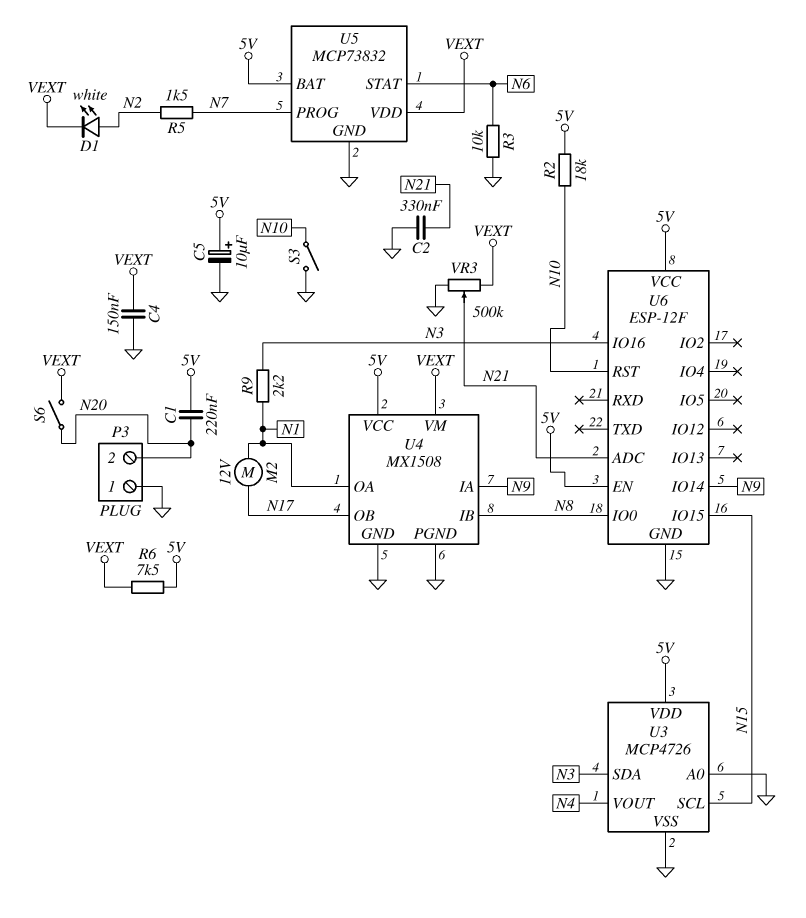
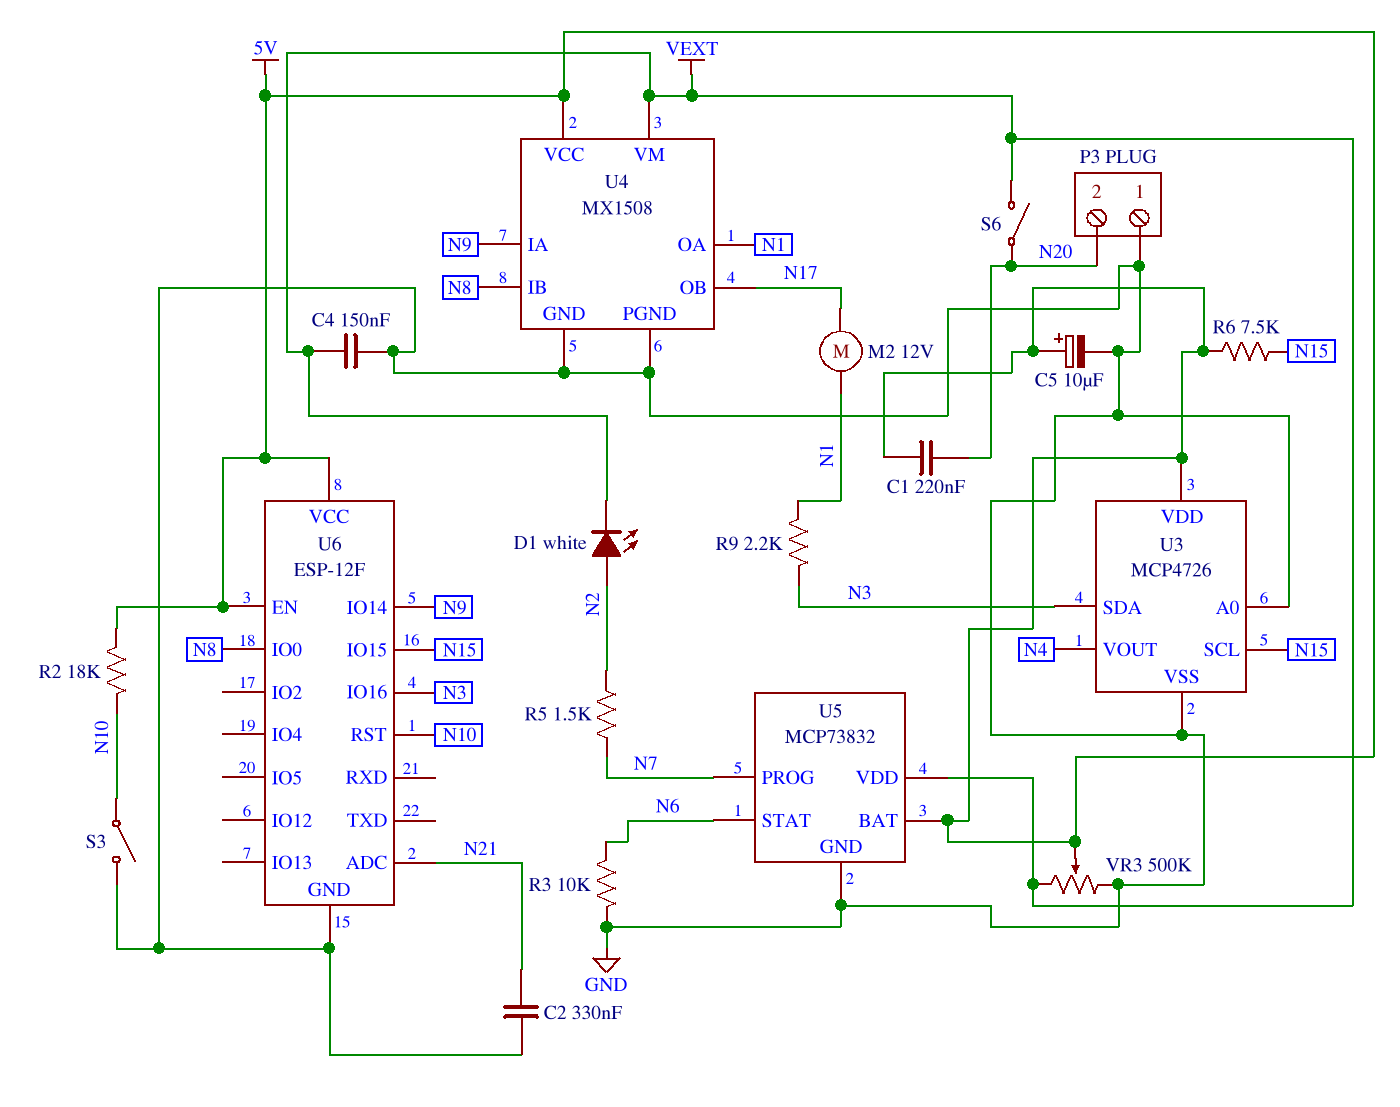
R6: 7.5k (5V, VEXT) -> 7.5k (5V, N15)
VR3: 500k (GND, VEXT, wiper N21) -> 500k (GND, VEXT, wiper 5V)

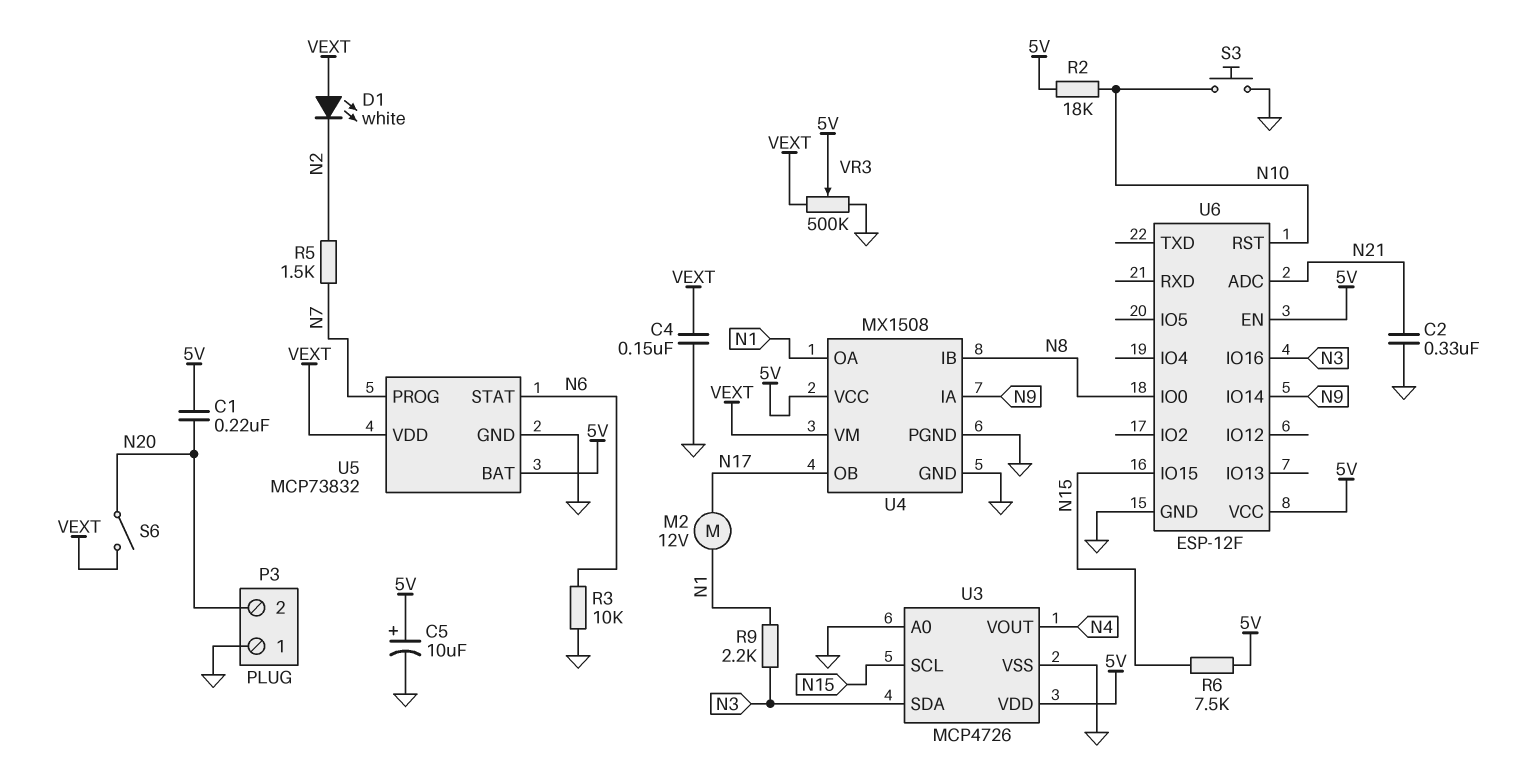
D1: LED white (A N2, K VEXT) -> LED white (A VEXT, K N2)
S3: switch (GND, N10) -> button (GND, N10)

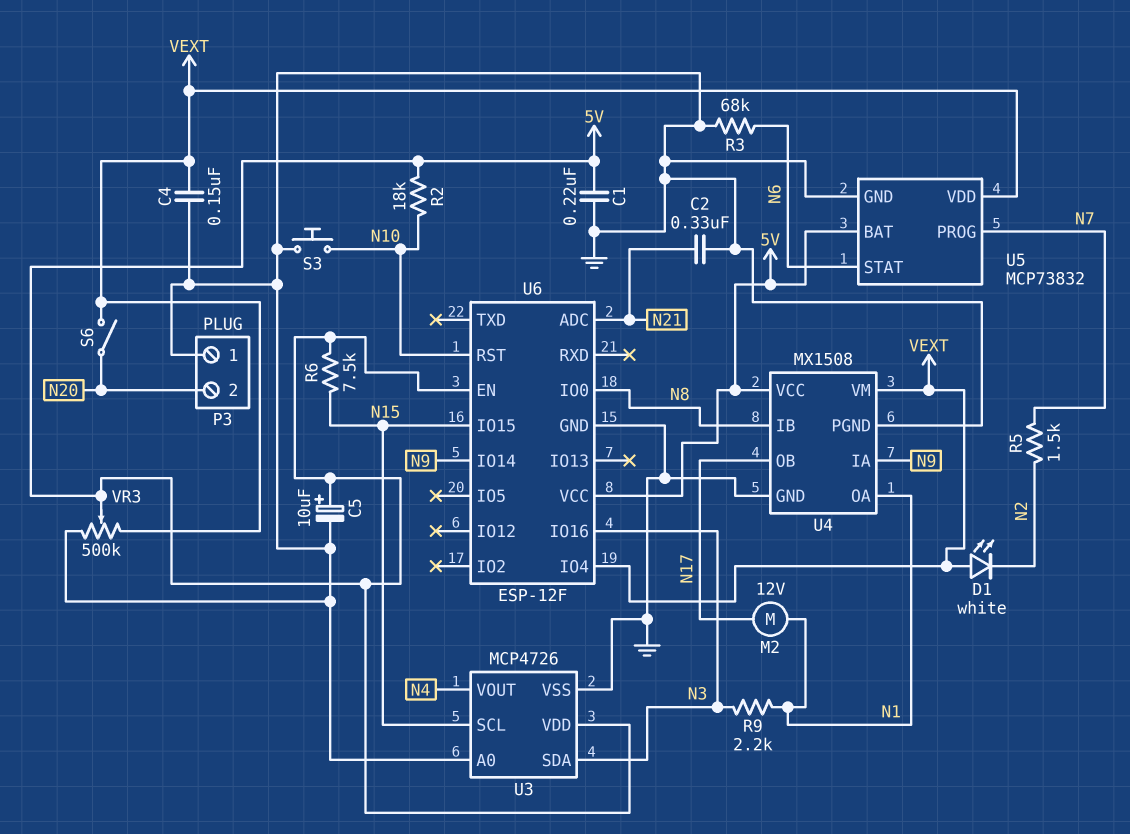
C1: 220nF (5V, N20) -> 220nF (5V, GND)
R3: 10k (GND, N6) -> 68k (GND, N6)
U6 pin IO4: none -> VEXT

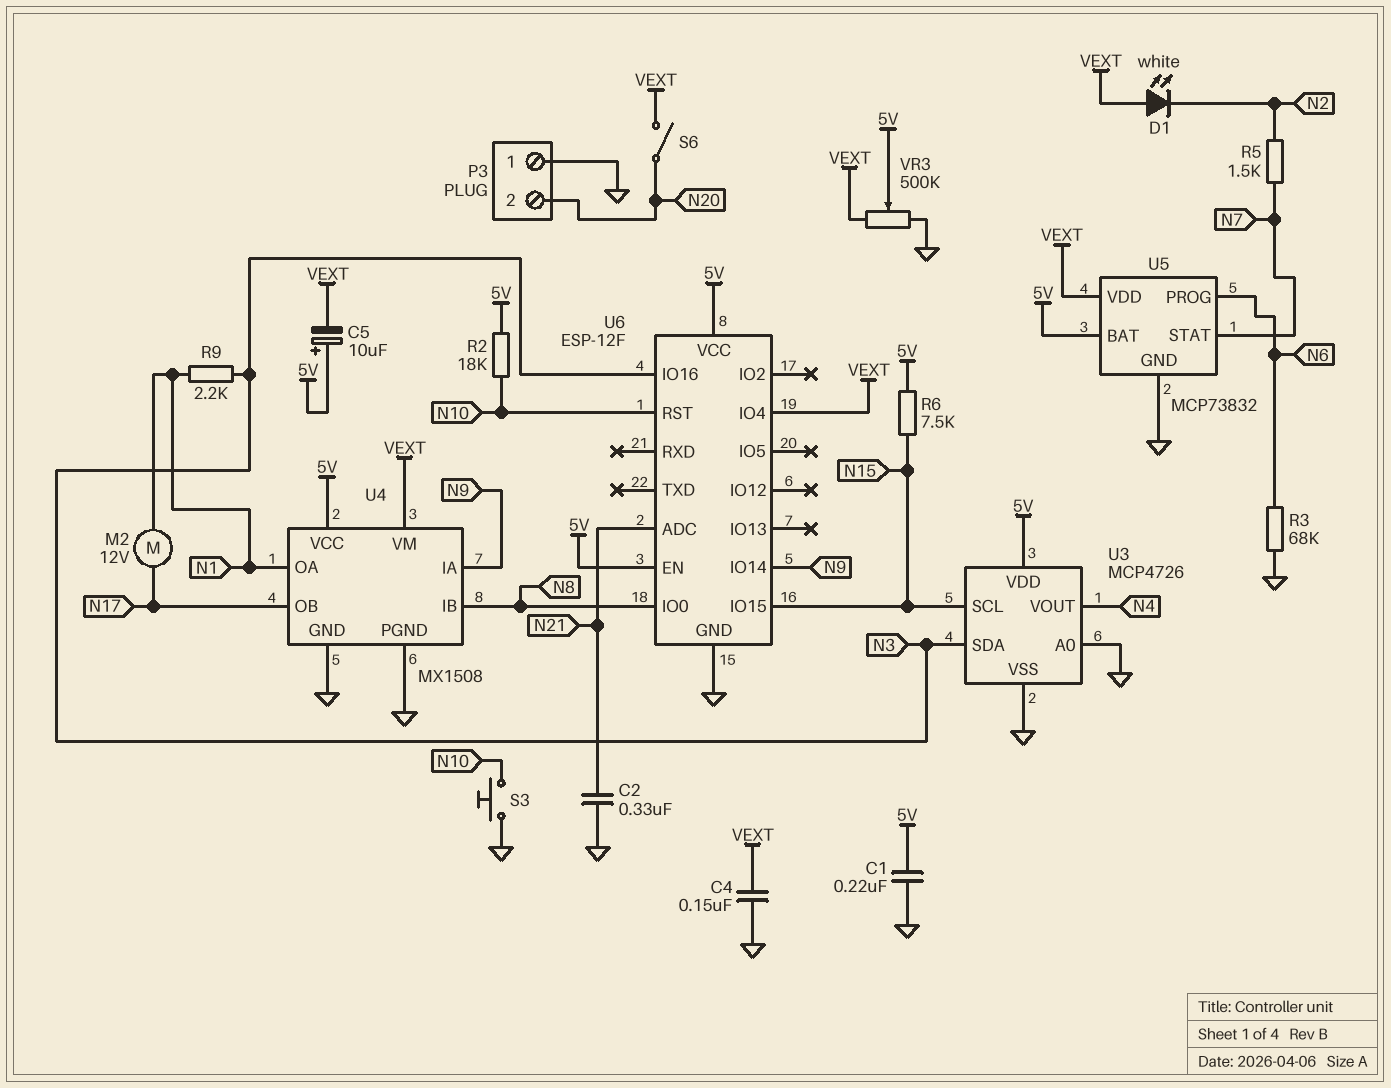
C5: 10uF (plus 5V, minus GND) -> 10uF (plus 5V, minus VEXT)
U5 pin PROG: N7 -> N6
U5 pin STAT: N6 -> N7

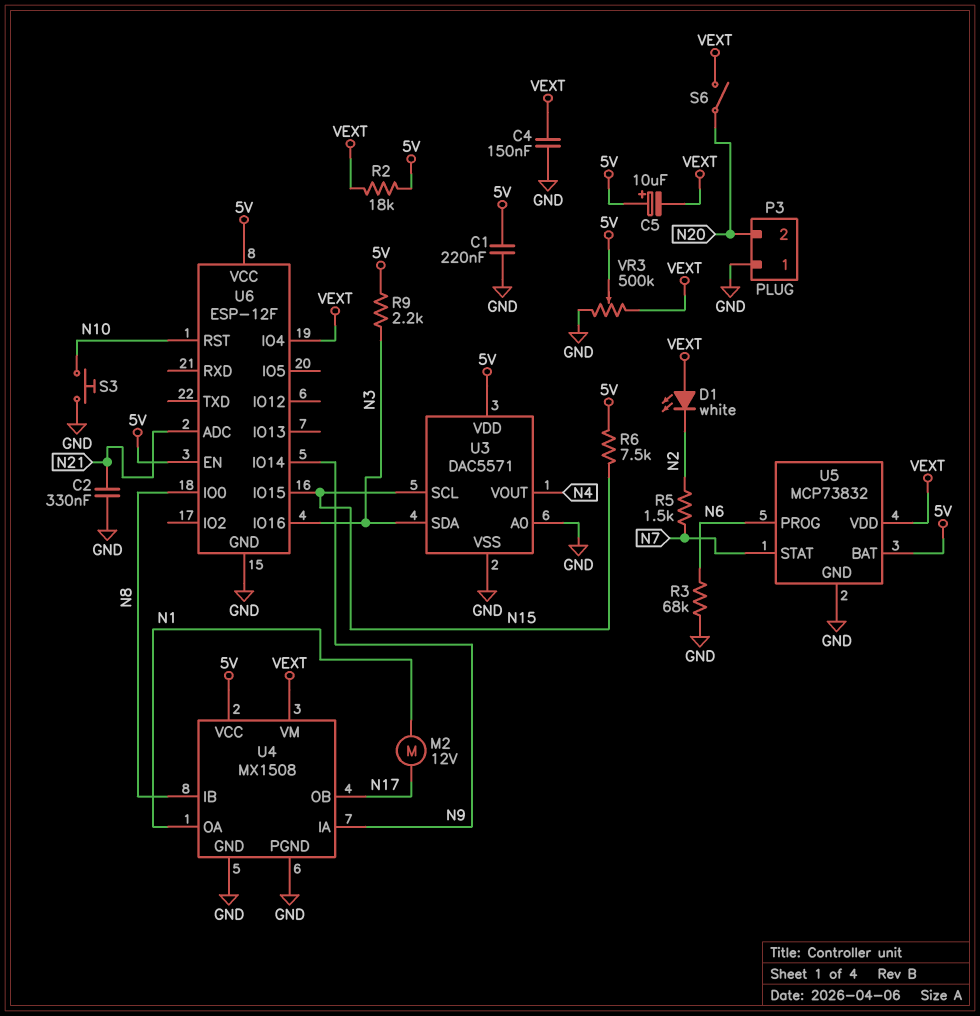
R2: 18k (5V, N10) -> 18k (5V, VEXT)
R9: 2.2k (N1, N3) -> 2.2k (5V, N3)
U3: MCP4726 -> DAC5571

